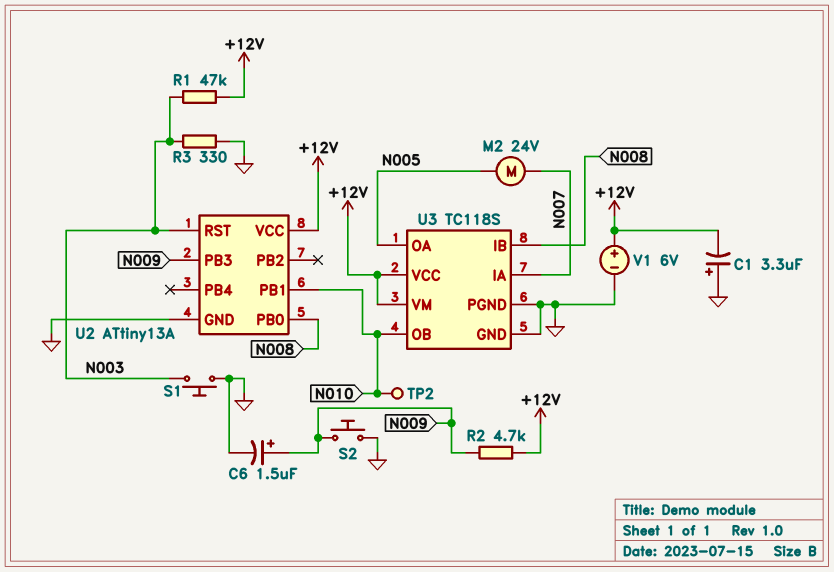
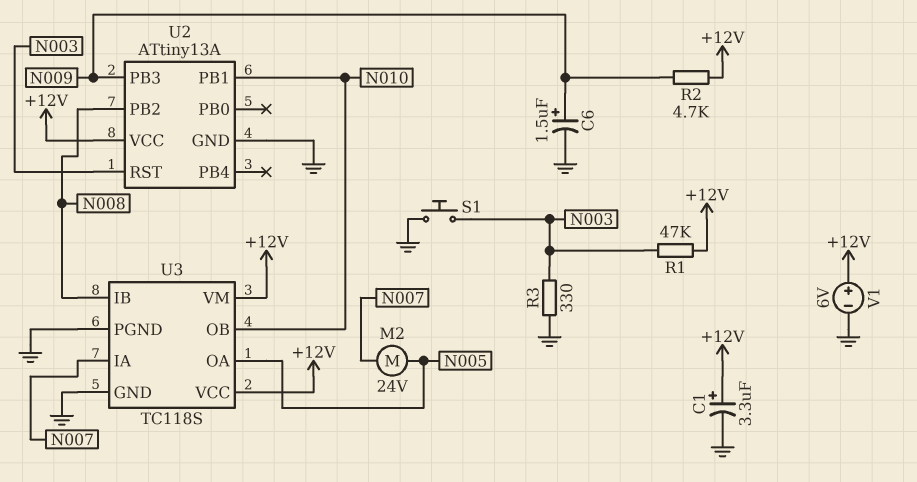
C1: 3.3uF (plus GND, minus +12V) -> 3.3uF (plus +12V, minus GND)
S2: button (GND, N009) -> none
TP2: test point (N010) -> none
U2 pin PB0: N008 -> none
U2 pin PB2: none -> N008

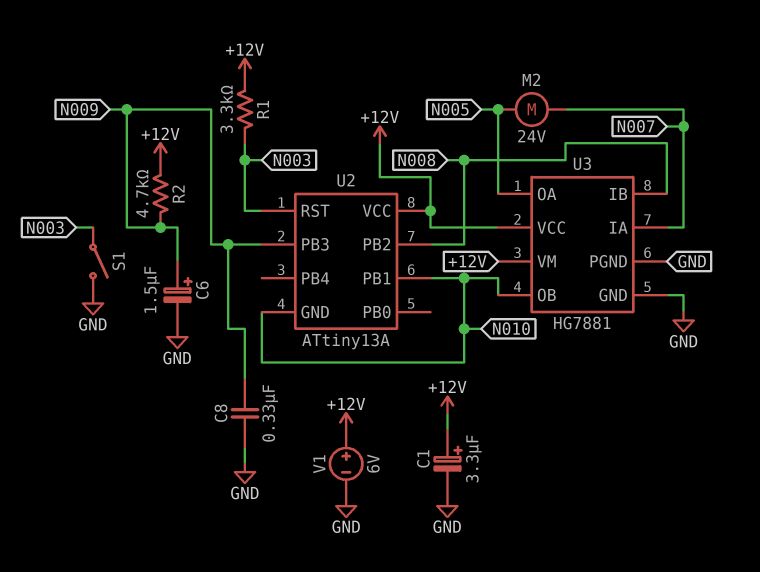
C8: none -> 330nF (GND, N009)
R1: 47k (+12V, N003) -> 3.3k (+12V, N003)
R3: 330 (GND, N003) -> none
S1: button (GND, N003) -> switch (GND, N003)
U2 pin GND: GND -> N010
U3: TC118S -> HG7881

